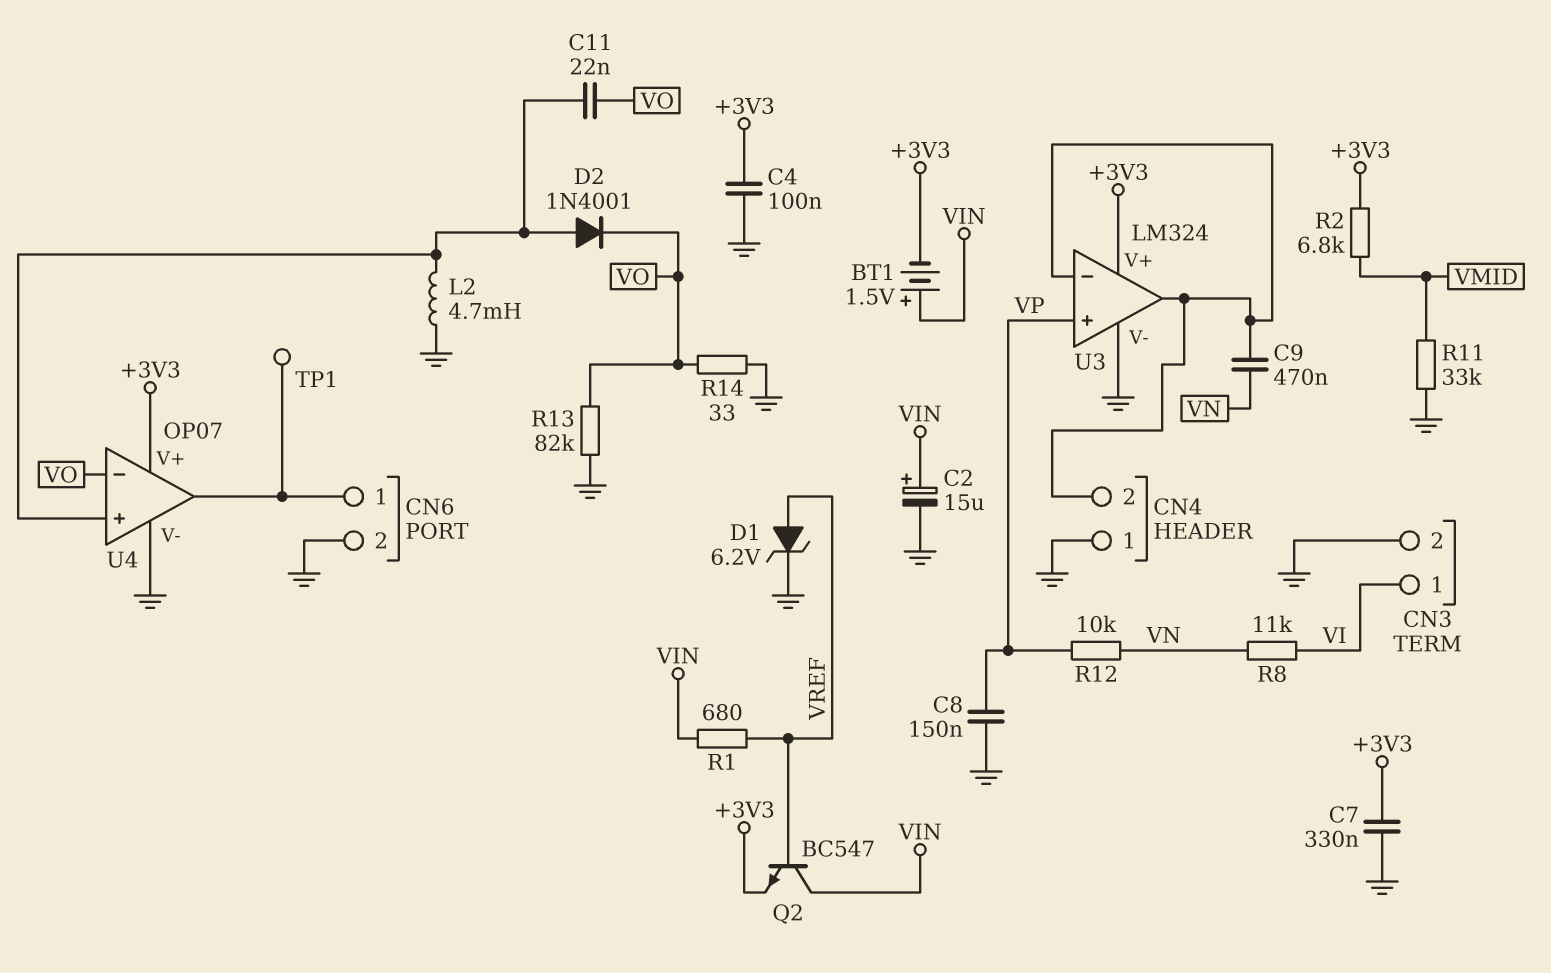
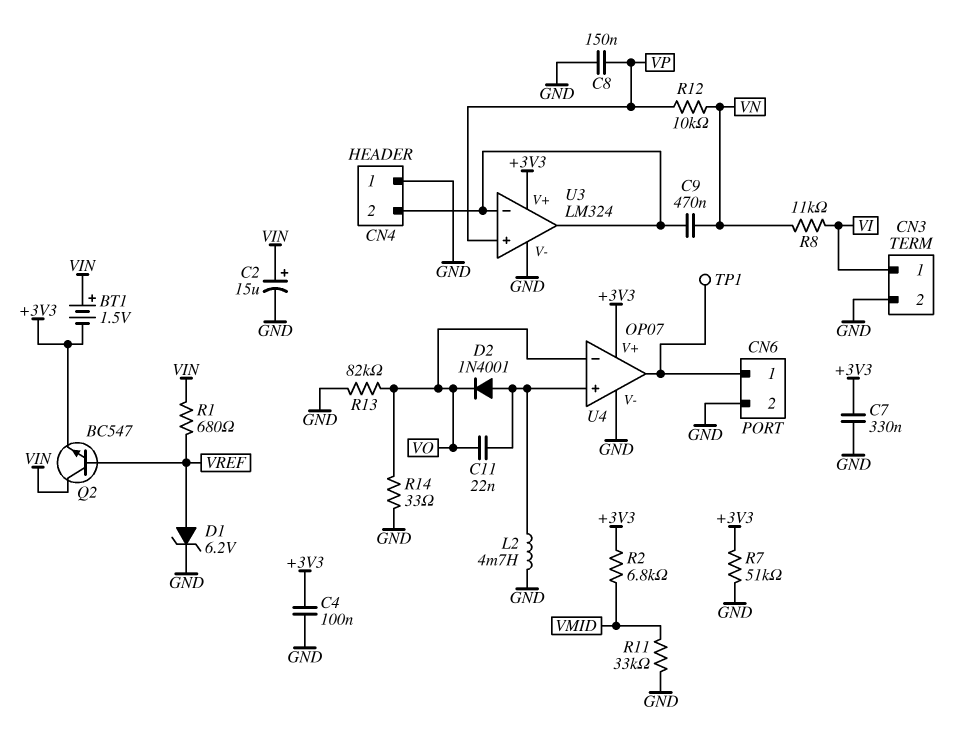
R7: none -> 51k (+3V3, GND)

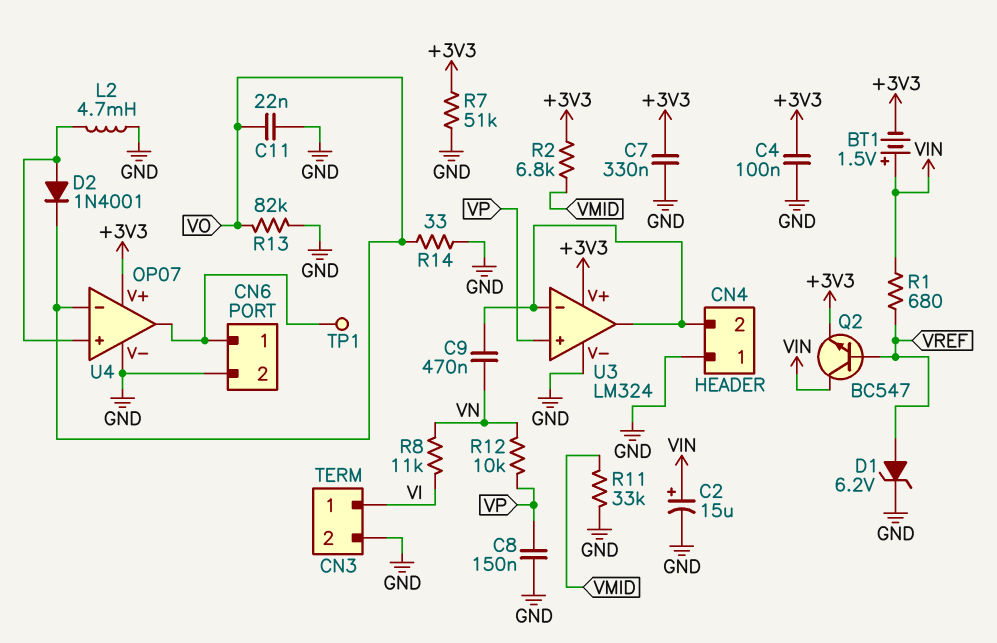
C11: 22nF (U4/in+, VO) -> 22nF (GND, VO)

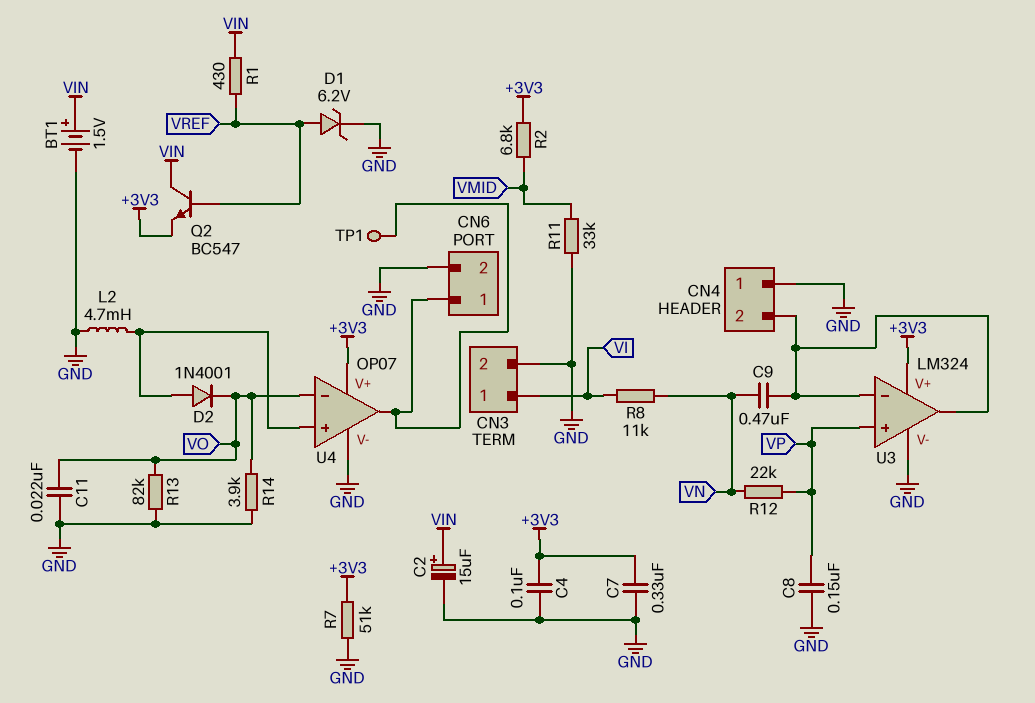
BT1: 1.5V (plus VIN, minus +3V3) -> 1.5V (plus VIN, minus GND)
R1: 680 (VIN, VREF) -> 430 (VIN, VREF)
R12: 10k (VN, VP) -> 22k (VN, VP)
R14: 33 (GND, VO) -> 3.9k (GND, VO)

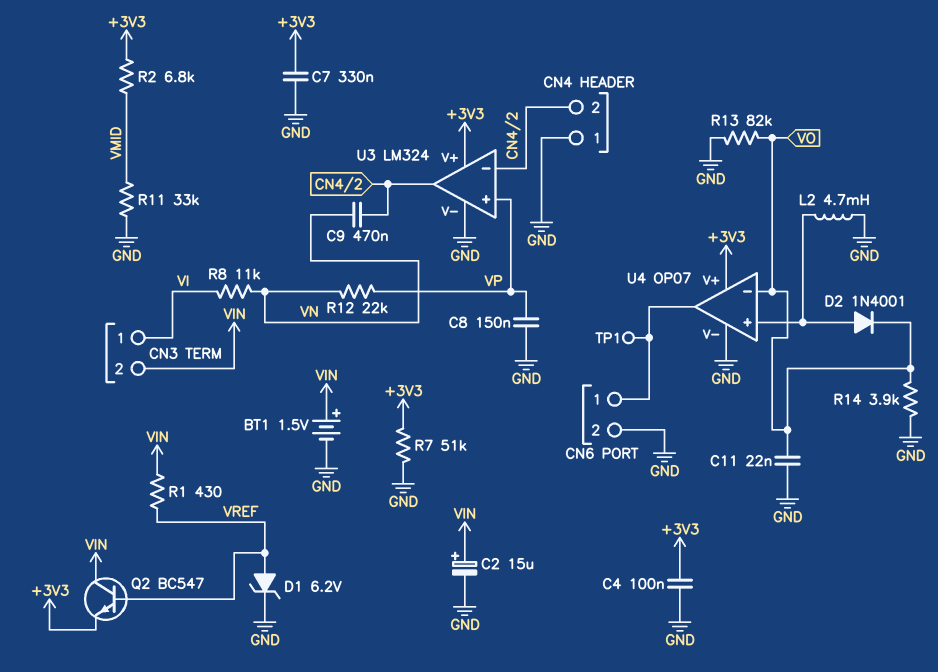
CN3 pin 2: GND -> VIN

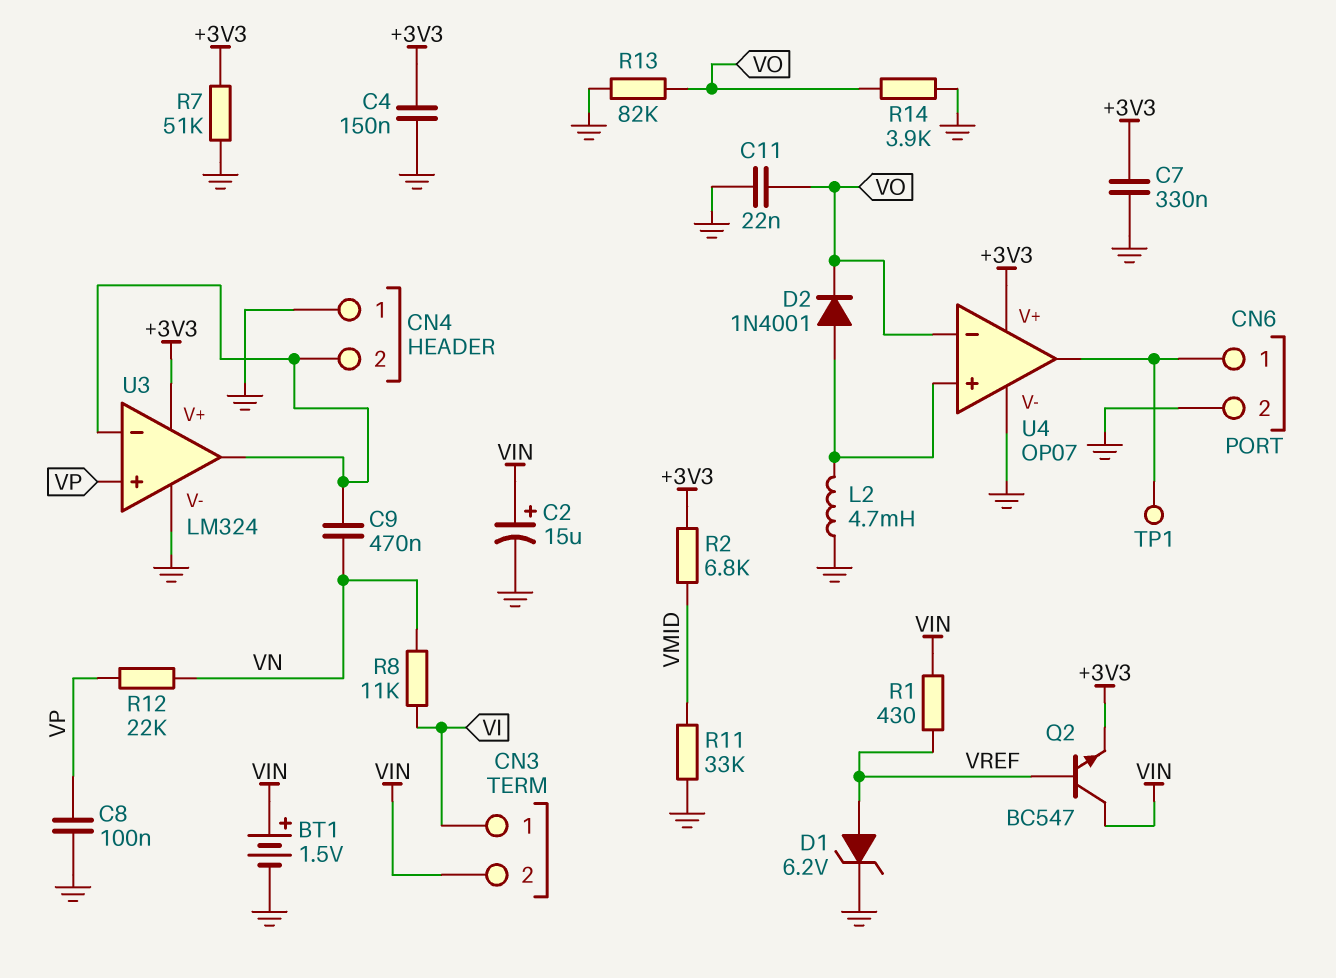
C4: 100nF (+3V3, GND) -> 150nF (+3V3, GND)
C8: 150nF (GND, VP) -> 100nF (GND, VP)

